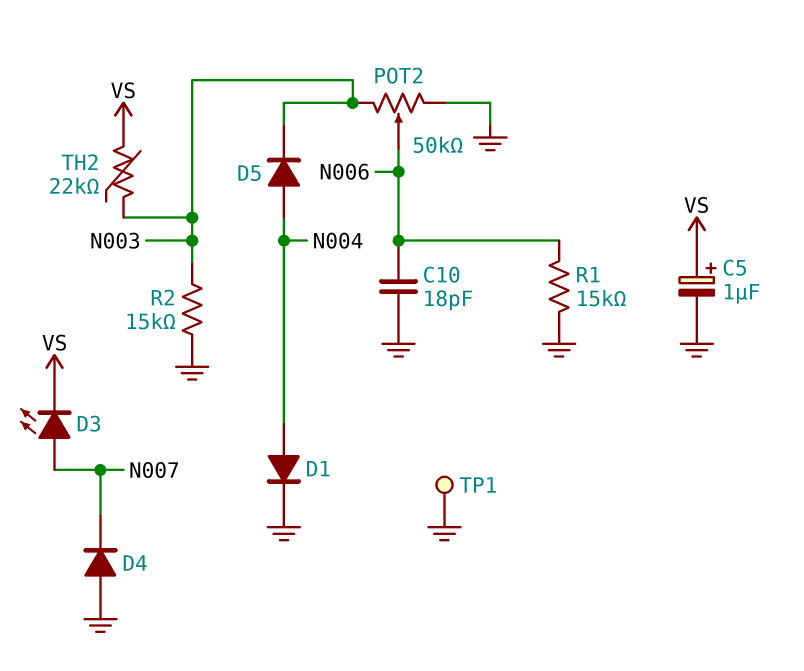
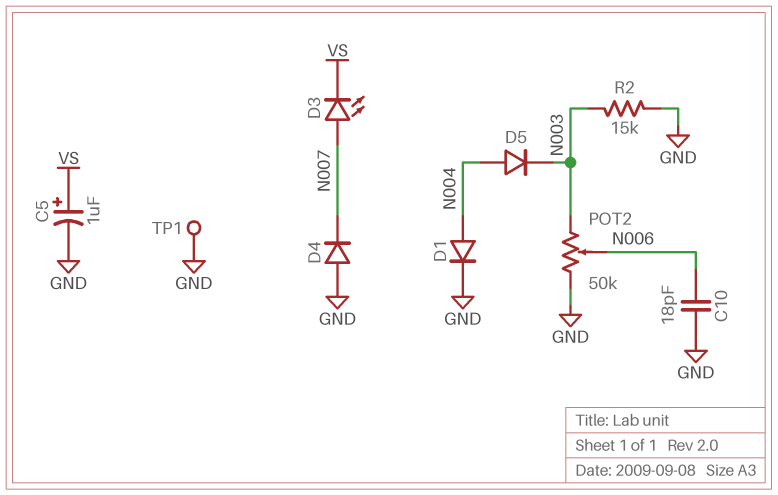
R1: 15k (GND, N006) -> none
TH2: 22k (N003, VS) -> none

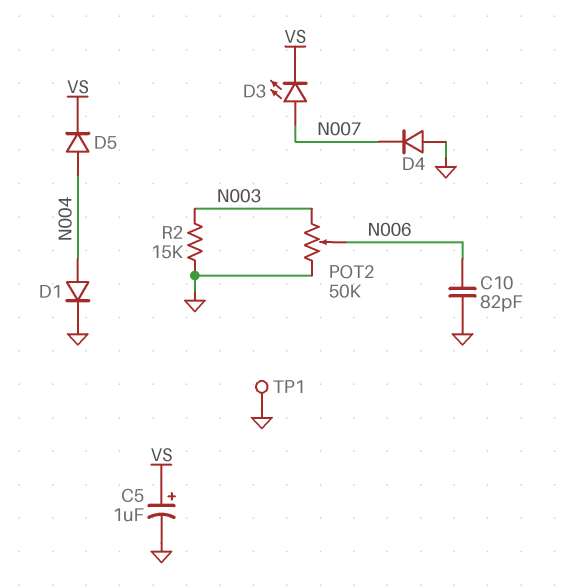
C10: 18pF (GND, N006) -> 82pF (GND, N006)
D5: diode (A N004, K N003) -> diode (A N004, K VS)

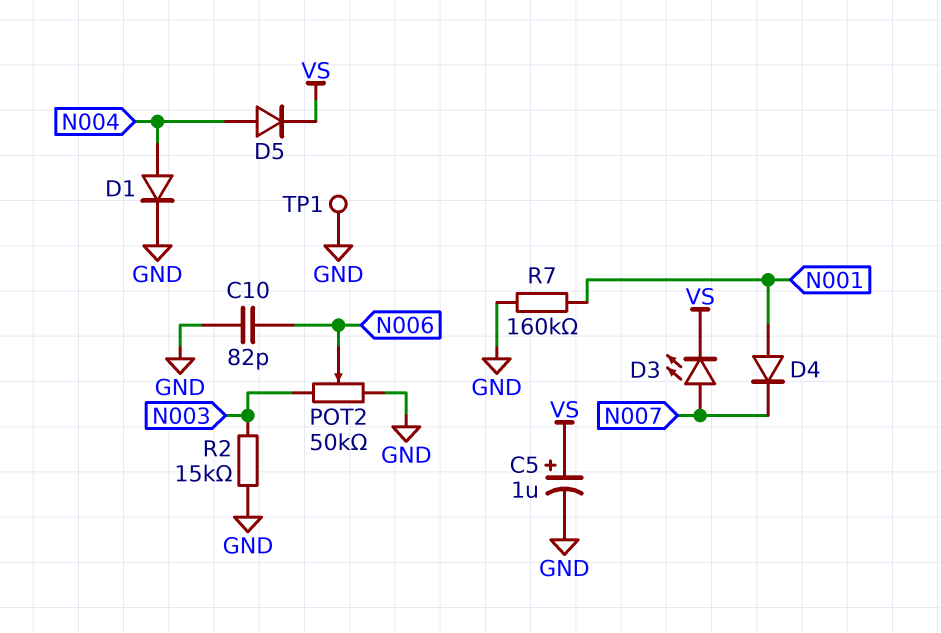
D4: diode (A GND, K N007) -> diode (A N001, K N007)
R7: none -> 160k (GND, N001)

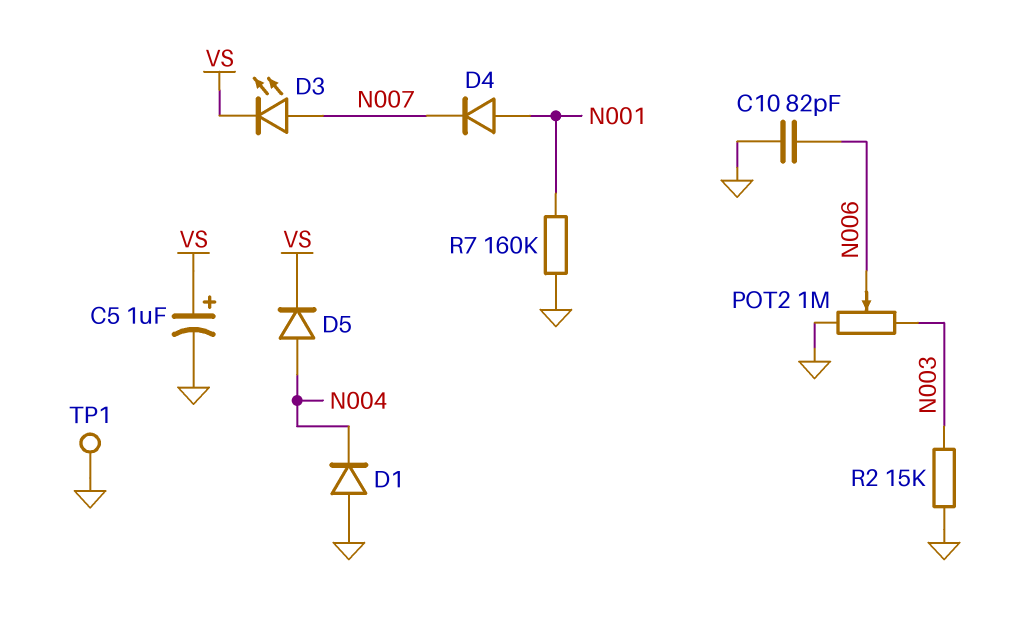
D1: diode (A N004, K GND) -> diode (A GND, K N004)
POT2: 50k (GND, N003, wiper N006) -> 1M (GND, N003, wiper N006)

